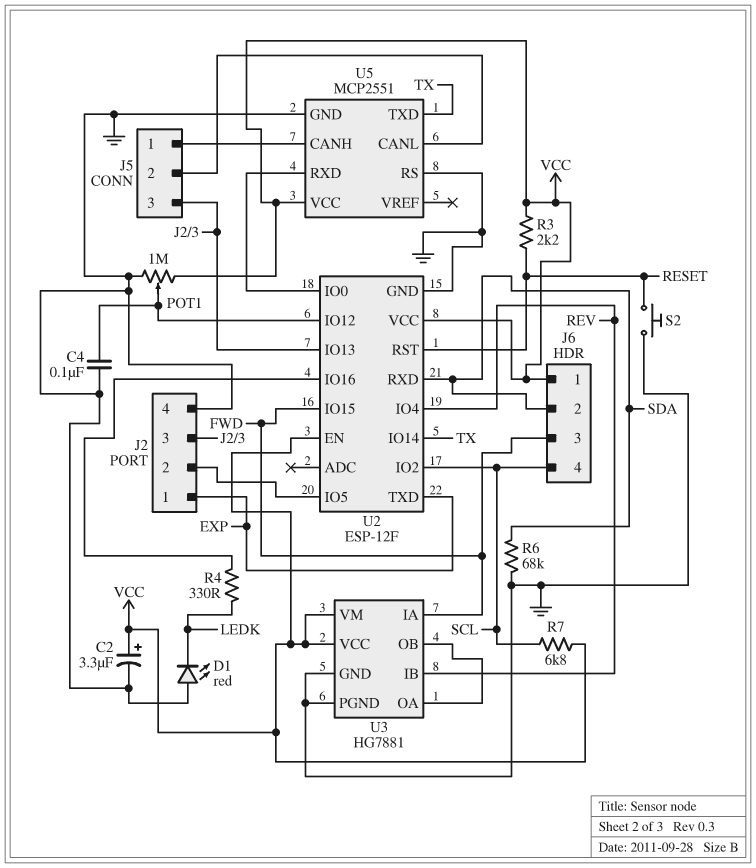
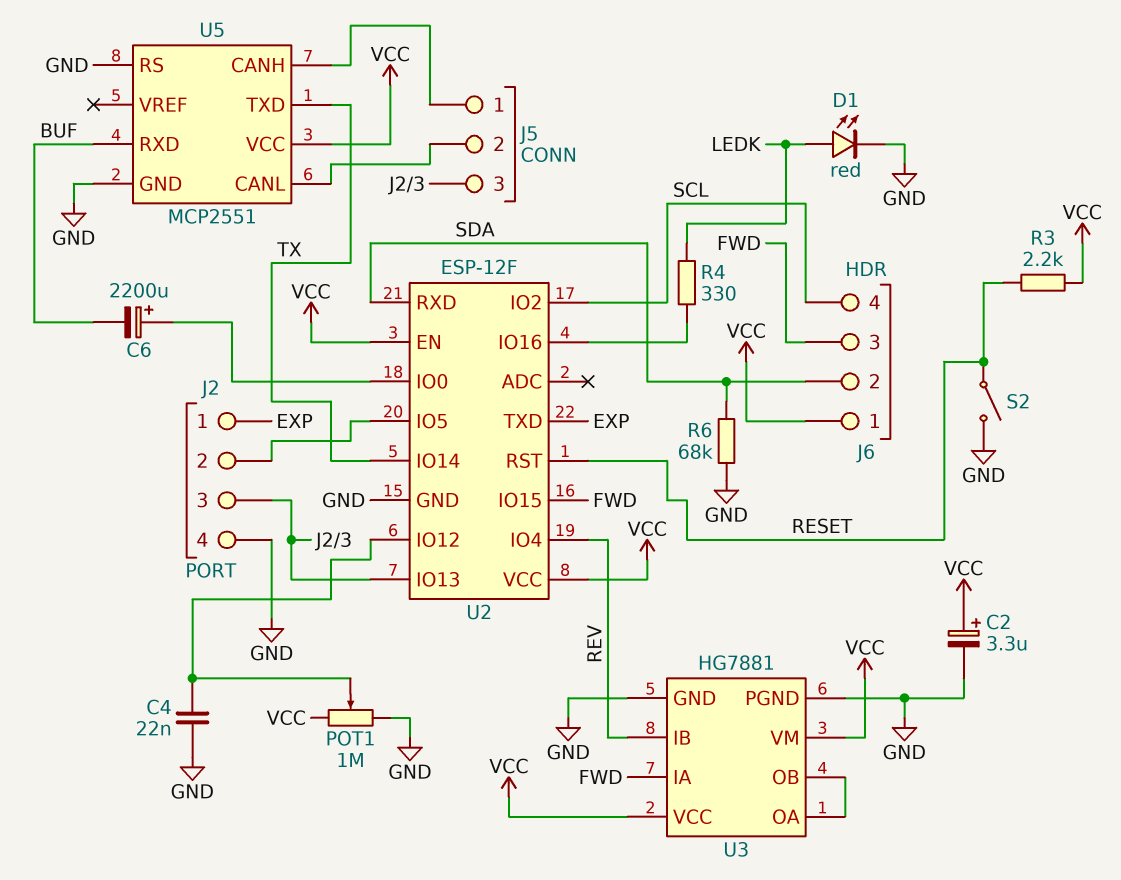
C4: 100nF (GND, U2/IO12) -> 22nF (GND, U2/IO12)
C6: none -> 2200uF (plus U2/IO0, minus BUF)
D1: LED red (A GND, K LEDK) -> LED red (A LEDK, K GND)
R7: 6.8k (SCL, VCC) -> none
S2: button (GND, RESET) -> switch (GND, RESET)
U5 pin RXD: U2/IO0 -> BUF

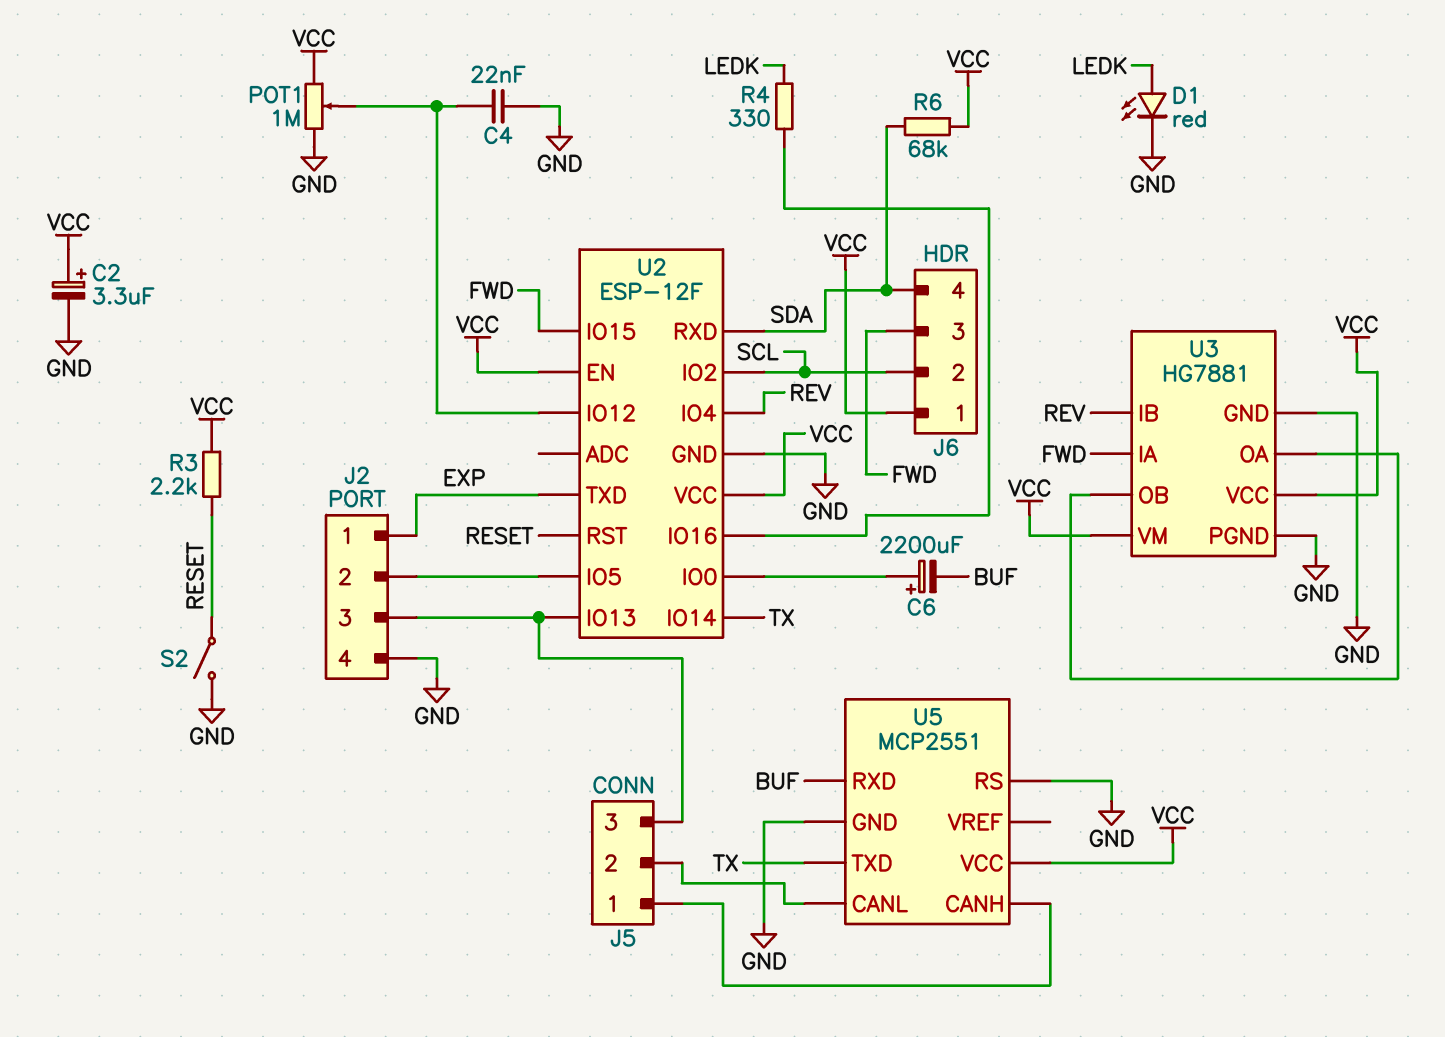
J6 pin 2: SDA -> SCL
J6 pin 4: SCL -> SDA
R6: 68k (GND, SDA) -> 68k (SDA, VCC)

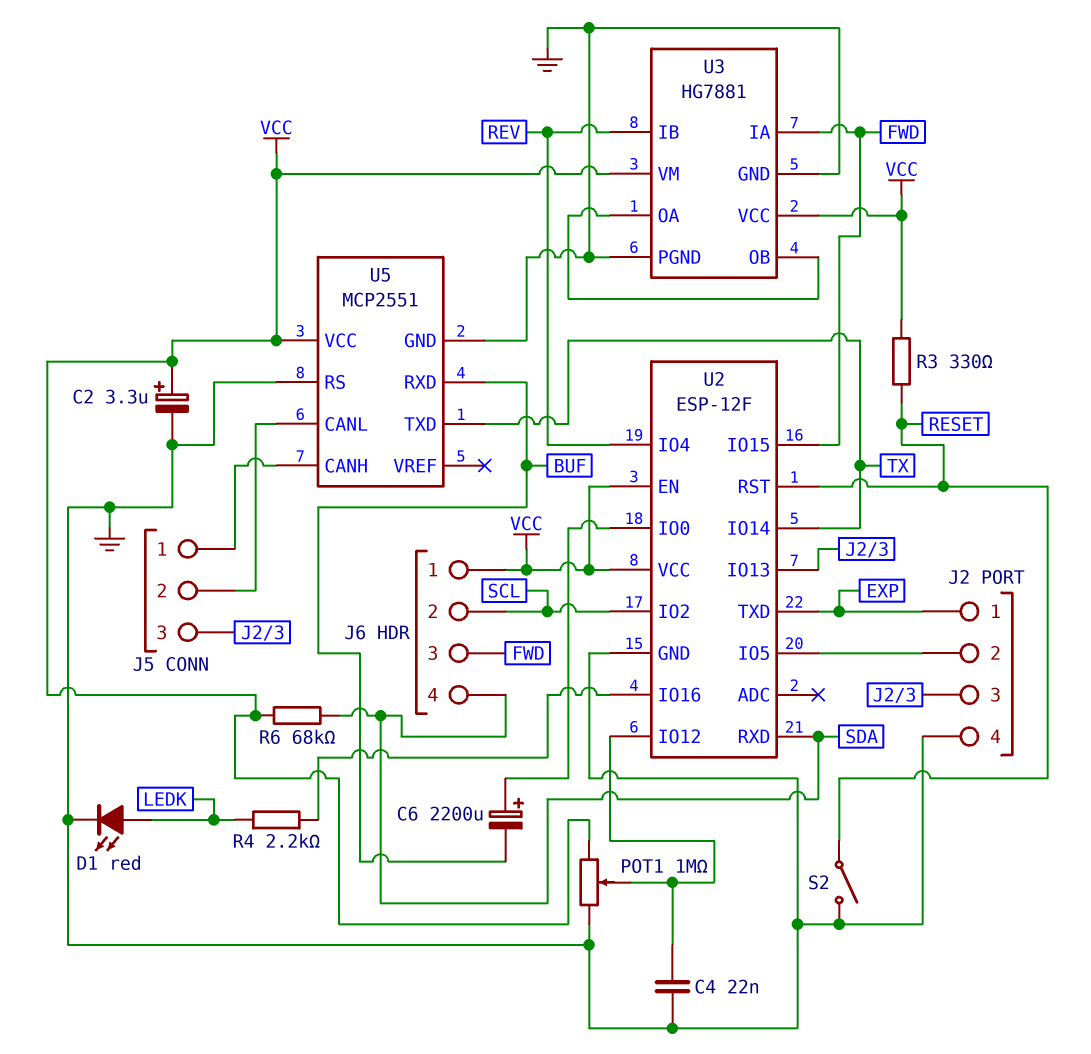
R3: 2.2k (RESET, VCC) -> 330 (RESET, VCC)
R4: 330 (LEDK, U2/IO16) -> 2.2k (LEDK, U2/IO16)

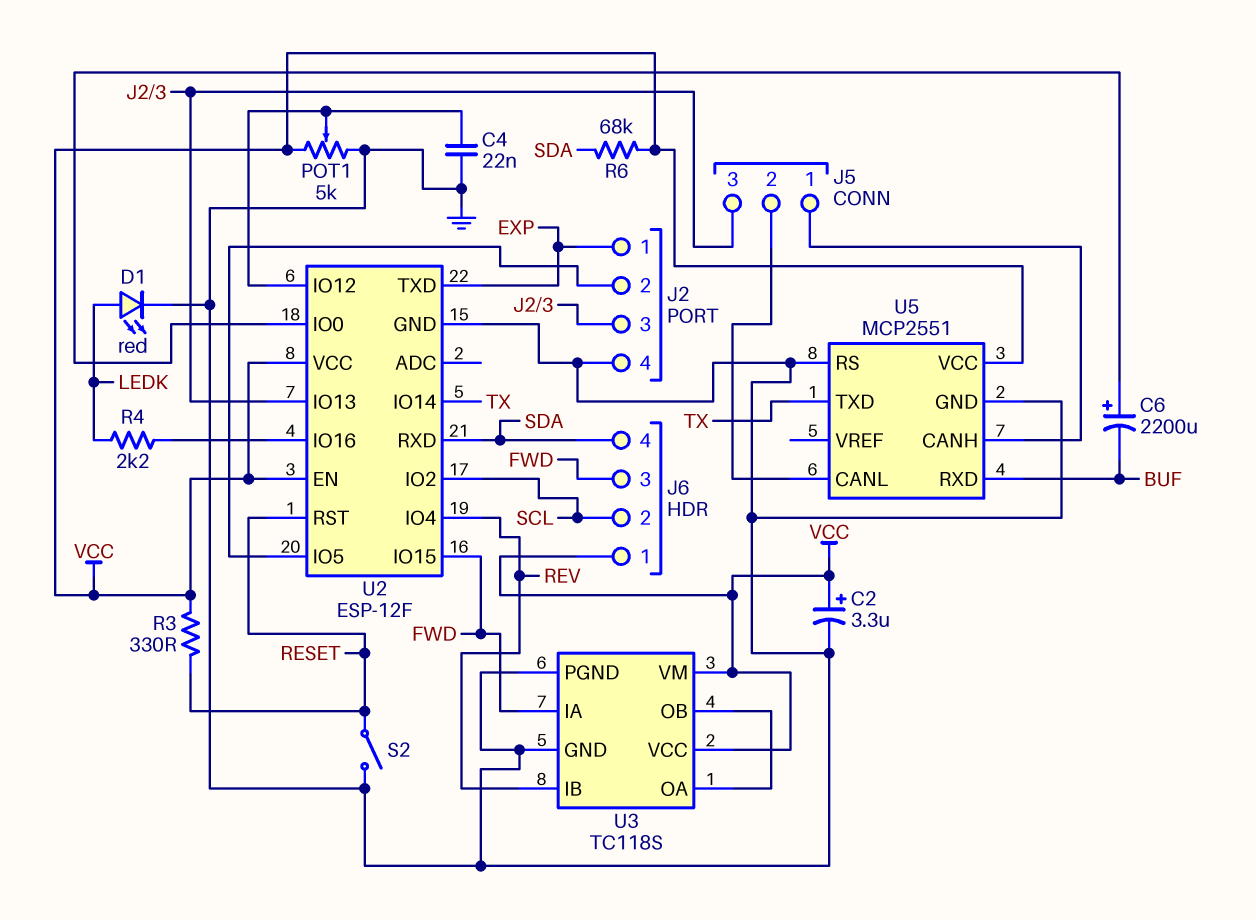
POT1: 1M (GND, VCC, wiper U2/IO12) -> 5k (GND, VCC, wiper U2/IO12)
U3: HG7881 -> TC118S

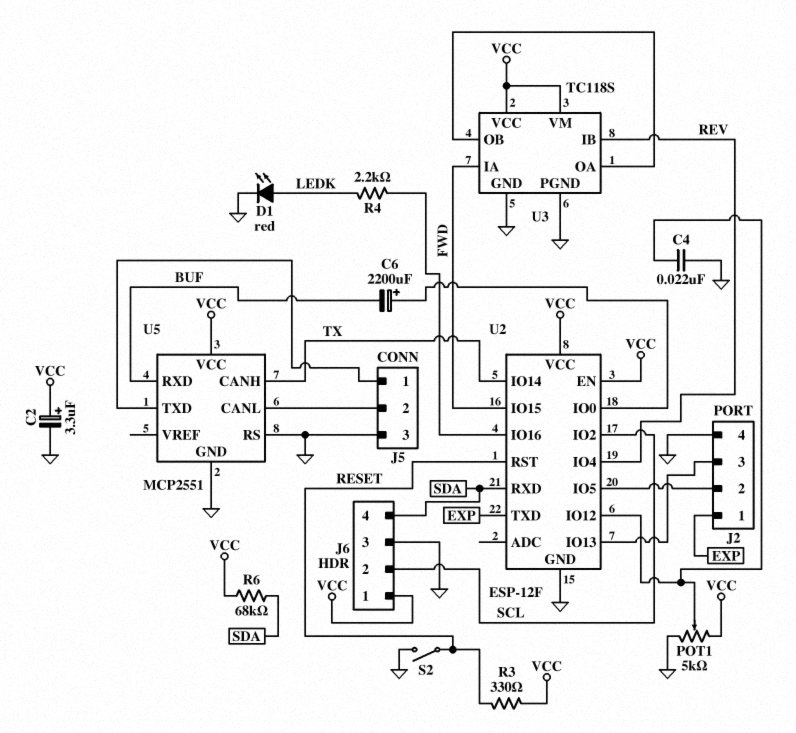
J5 pin 3: J2/3 -> GND
J6 pin 3: FWD -> GND
U5 pin CANH: J5/1 -> TX
U5 pin TXD: TX -> J5/1

